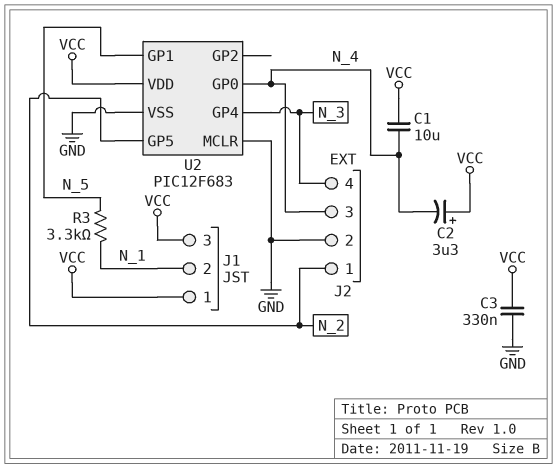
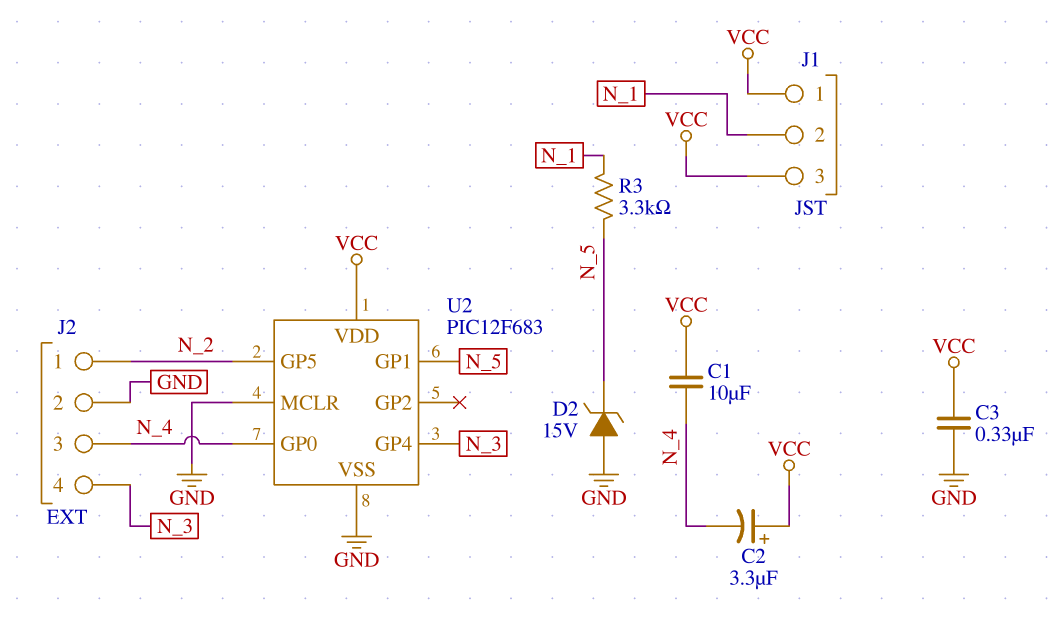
D2: none -> zener 15V (A GND, K N_5)

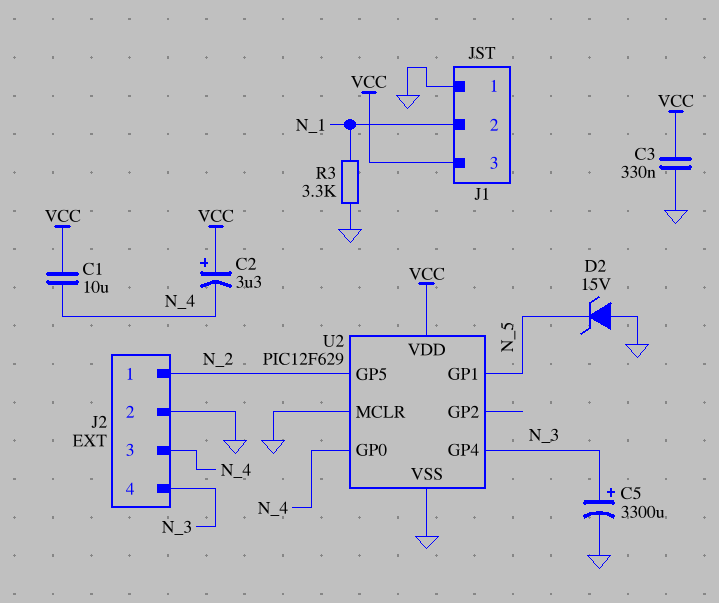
C5: none -> 3300uF (plus N_3, minus GND)
J1 pin 1: VCC -> GND
R3: 3.3k (N_1, N_5) -> 3.3k (GND, N_1)
U2: PIC12F683 -> PIC12F629

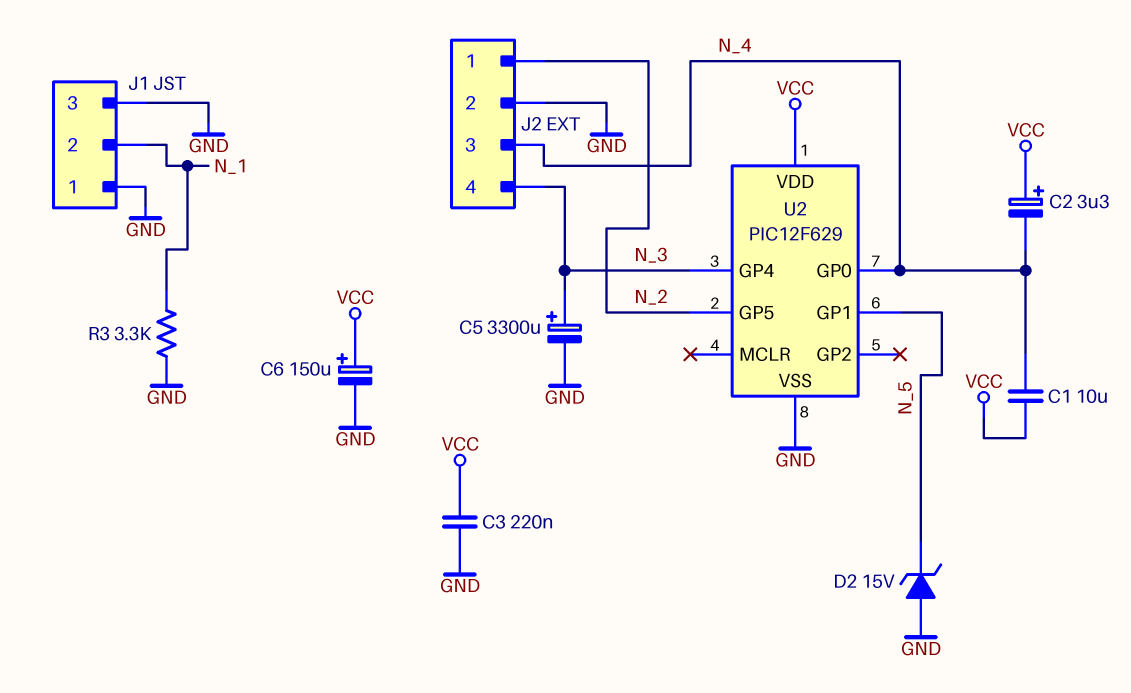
C3: 330nF (GND, VCC) -> 220nF (GND, VCC)
C6: none -> 150uF (plus VCC, minus GND)
J1 pin 3: VCC -> GND
U2 pin MCLR: GND -> none

